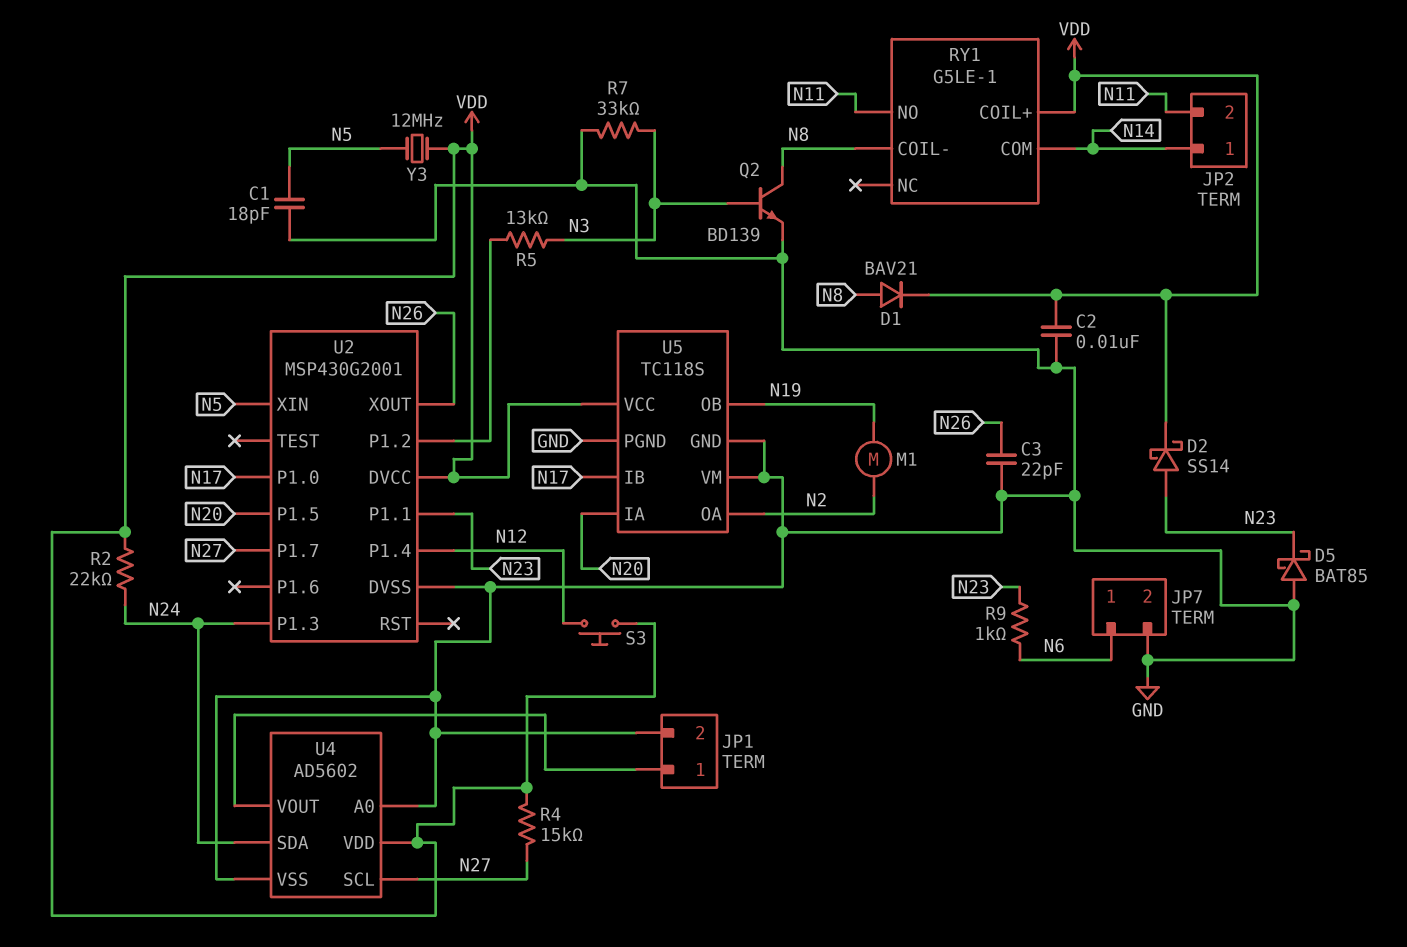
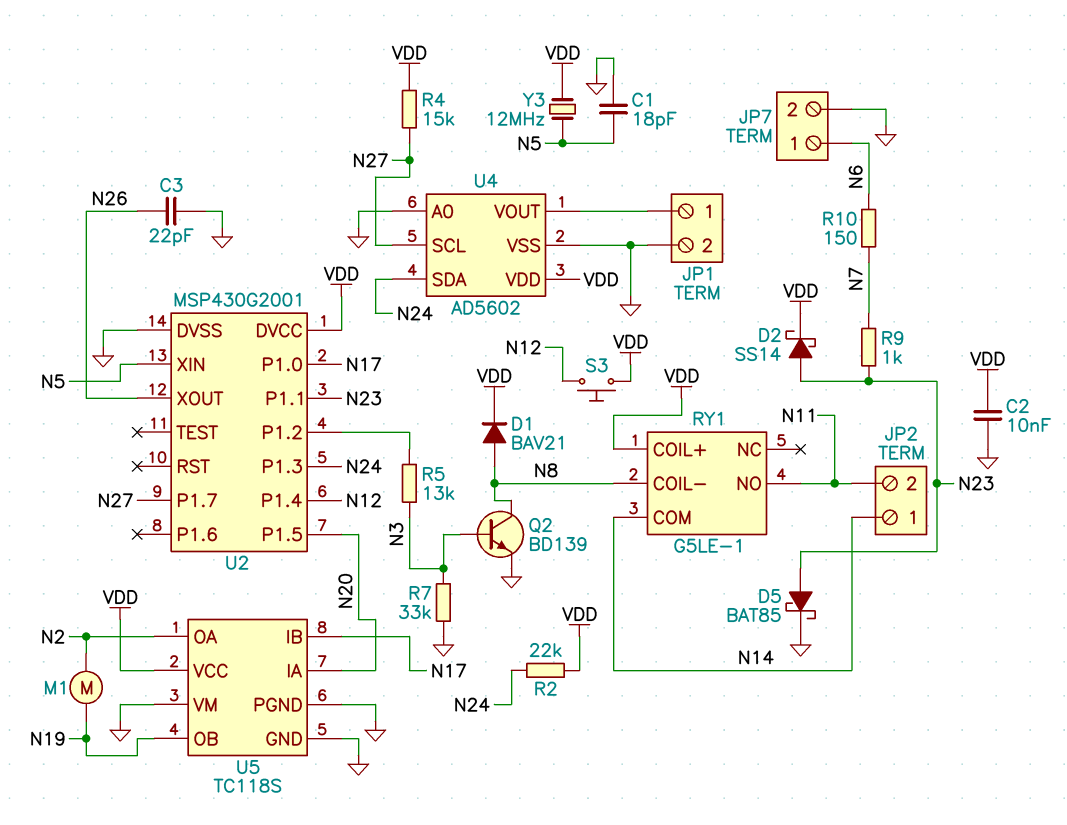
D5: schottky BAT85 (A GND, K N23) -> schottky BAT85 (A N23, K GND)
R9: 1k (N6, N23) -> 1k (N7, N23)
R10: none -> 150 (N6, N7)

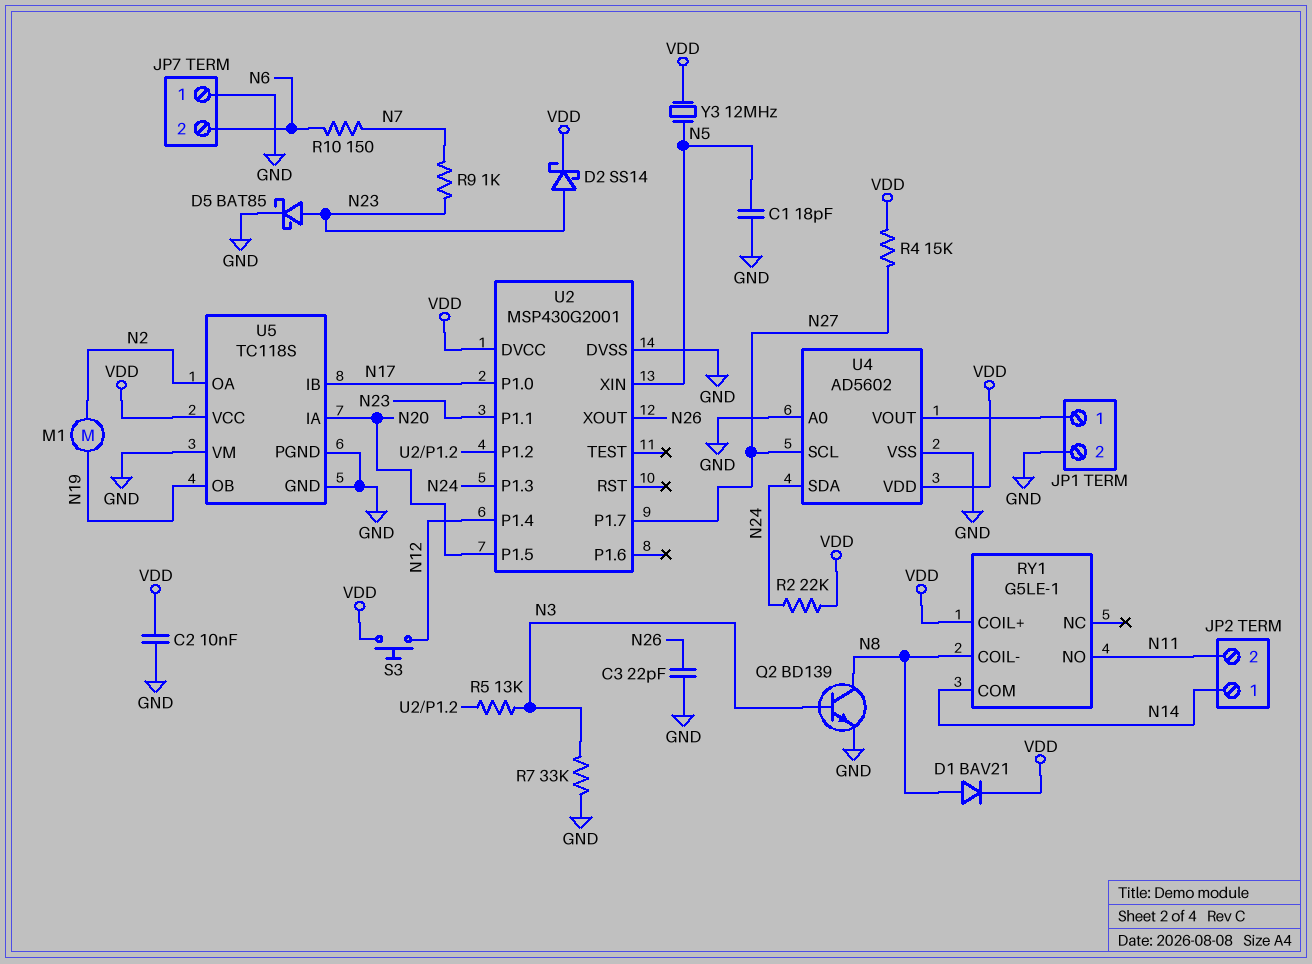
JP7 pin 1: N6 -> GND
JP7 pin 2: GND -> N6

